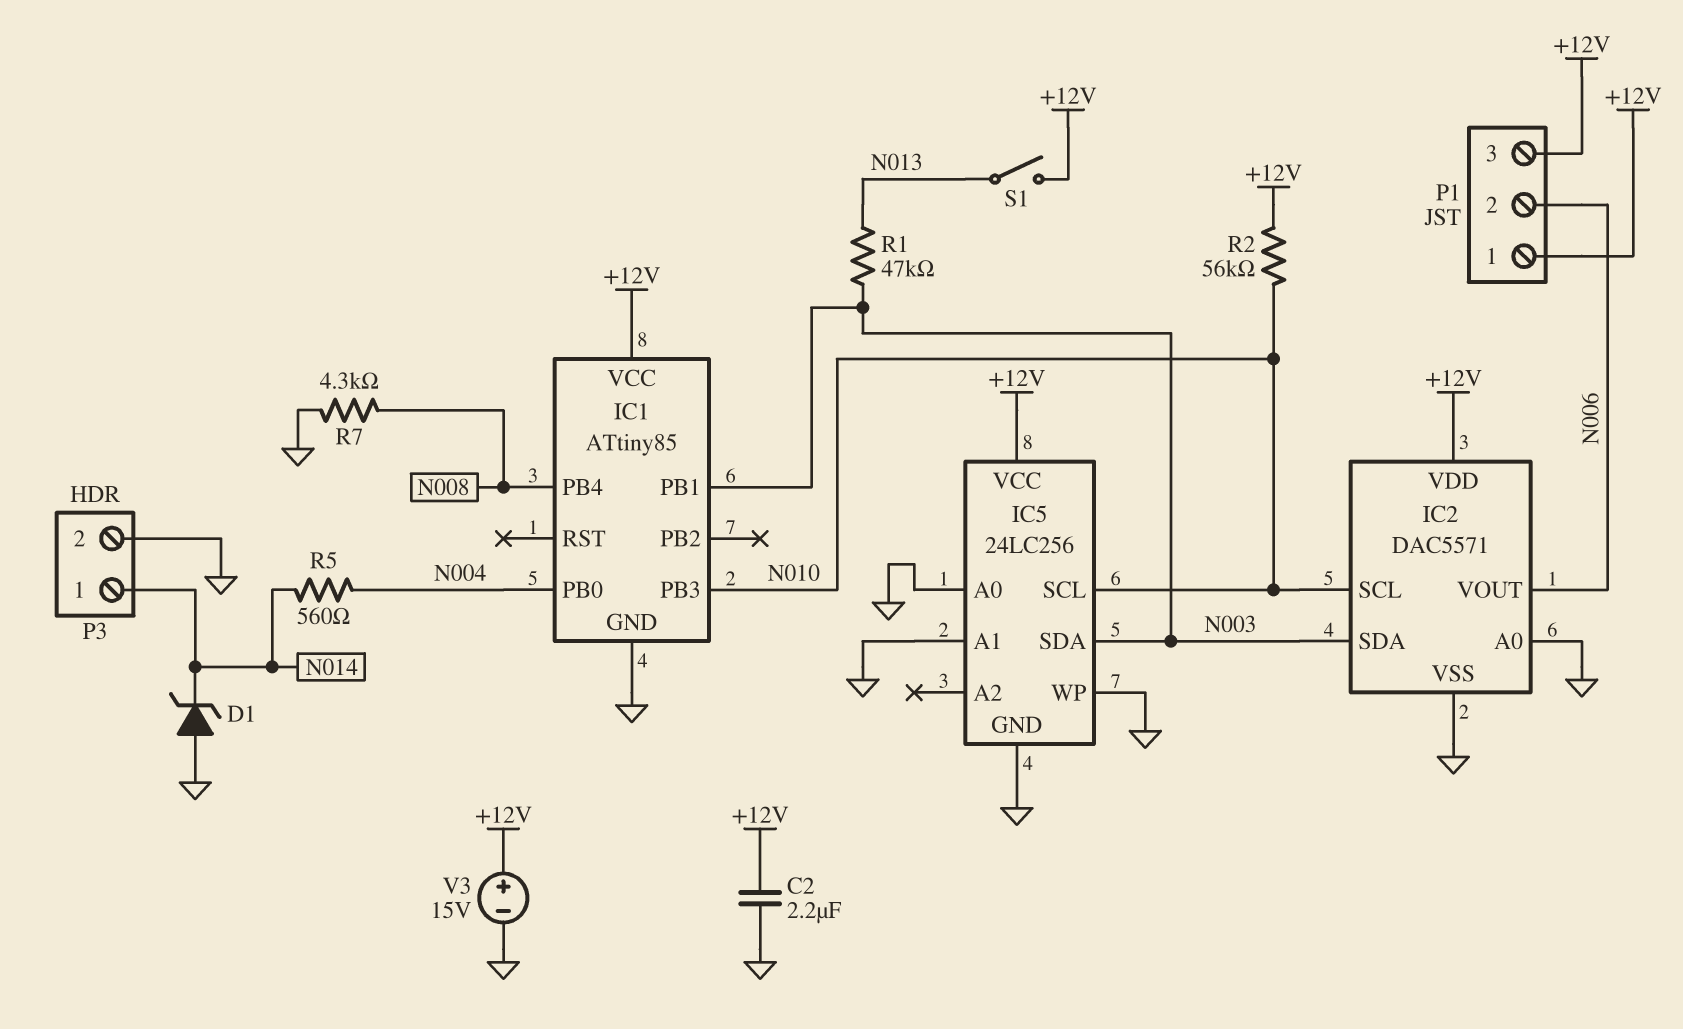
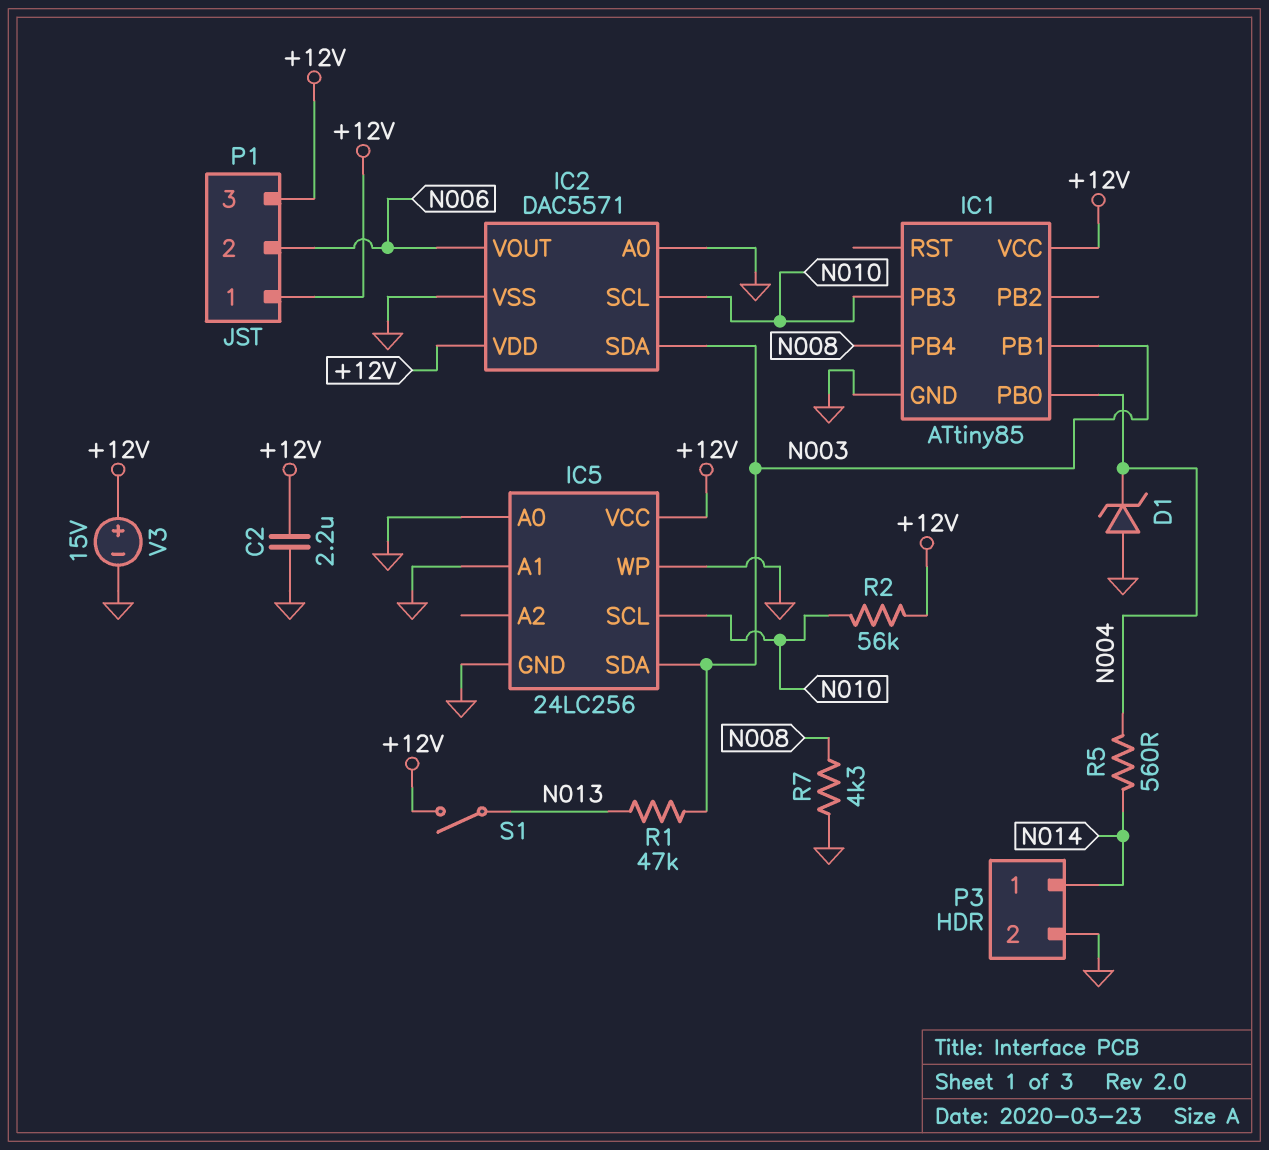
D1: zener (A GND, K N014) -> zener (A GND, K N004)

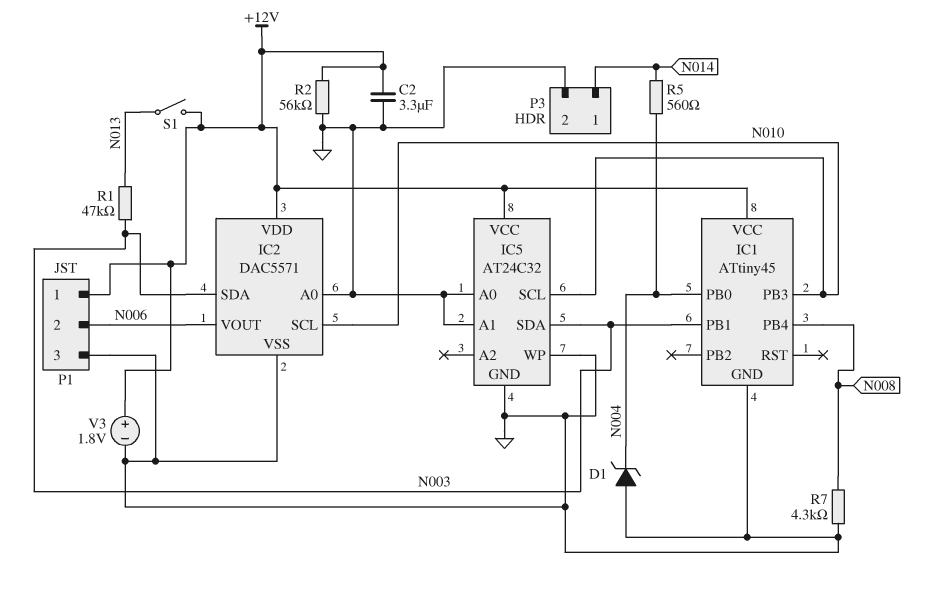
C2: 2.2uF (+12V, GND) -> 3.3uF (+12V, GND)
IC1: ATtiny85 -> ATtiny45
IC5: 24LC256 -> AT24C32
P1 pin 3: +12V -> GND
R2: 56k (+12V, N010) -> 56k (+12V, GND)
V3: 15V (plus +12V, minus GND) -> 1.8V (plus +12V, minus GND)

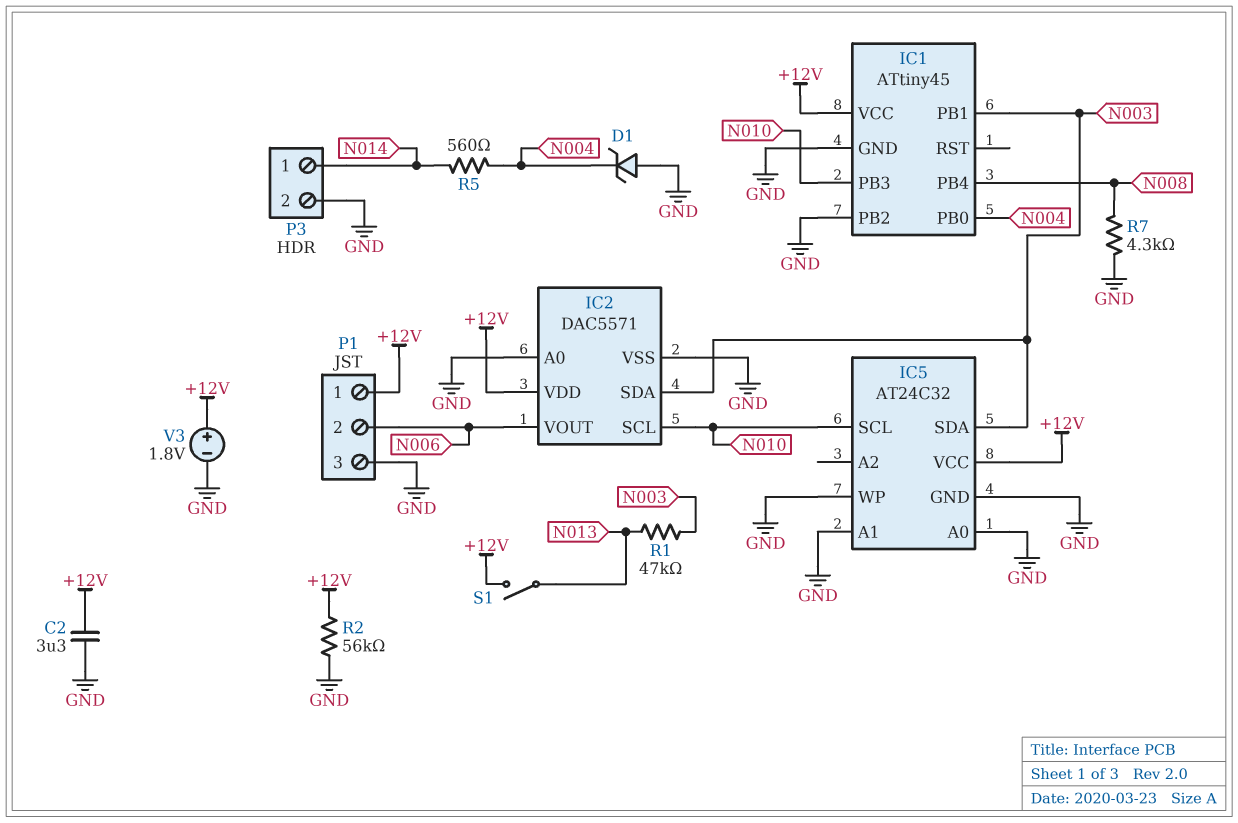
IC1 pin PB2: none -> GND

